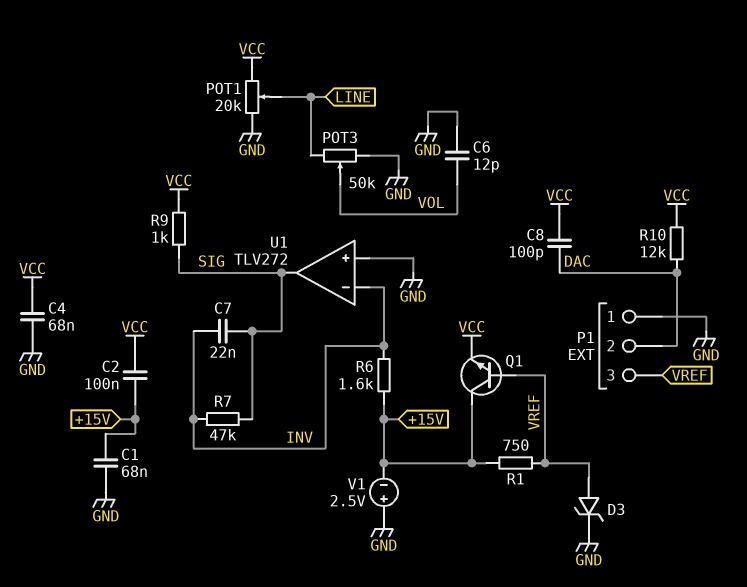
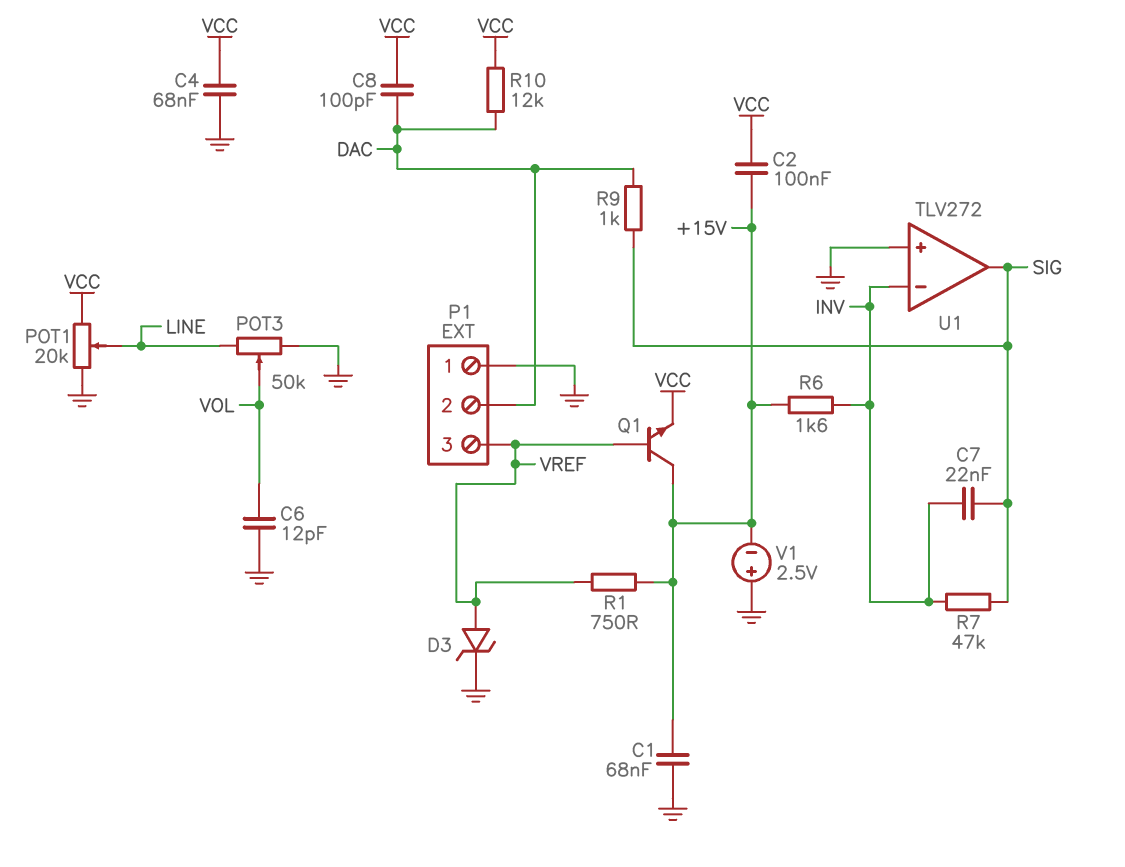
R9: 1k (SIG, VCC) -> 1k (DAC, SIG)

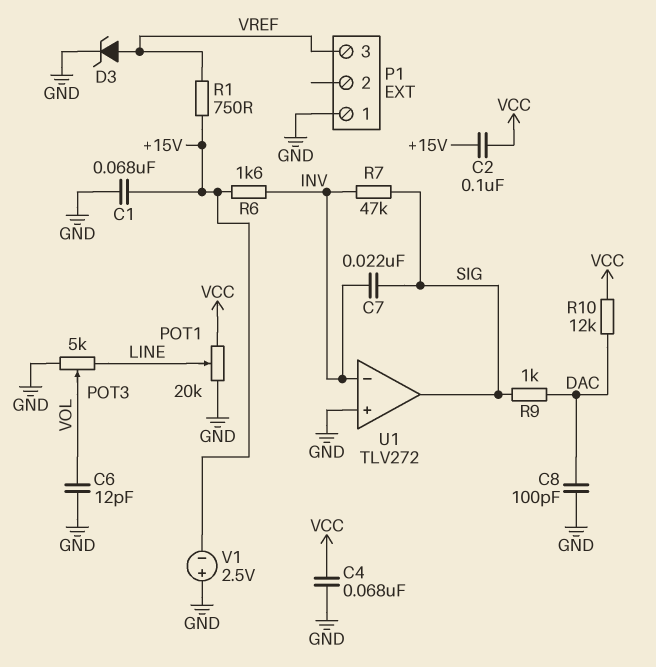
C8: 100pF (DAC, VCC) -> 100pF (DAC, GND)
P1 pin 2: DAC -> none
POT3: 50k (GND, LINE, wiper VOL) -> 5k (GND, LINE, wiper VOL)
Q1: NPN (B VREF, C +15V, E VCC) -> none

